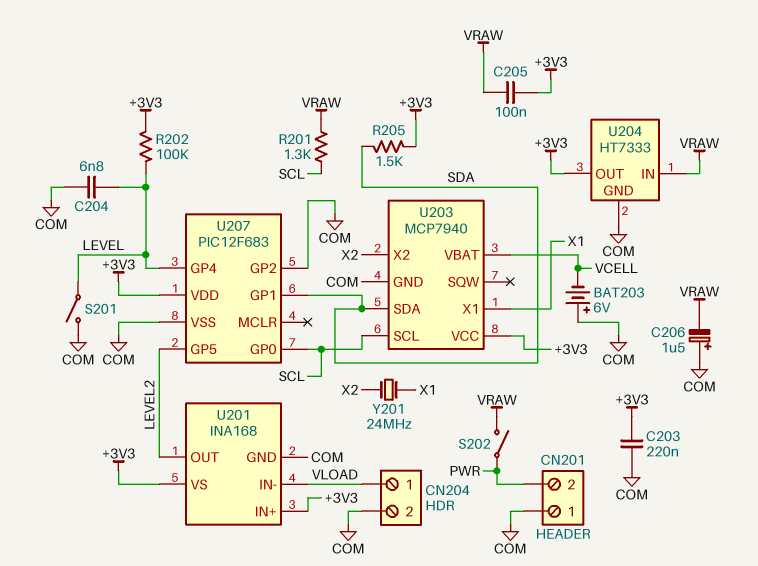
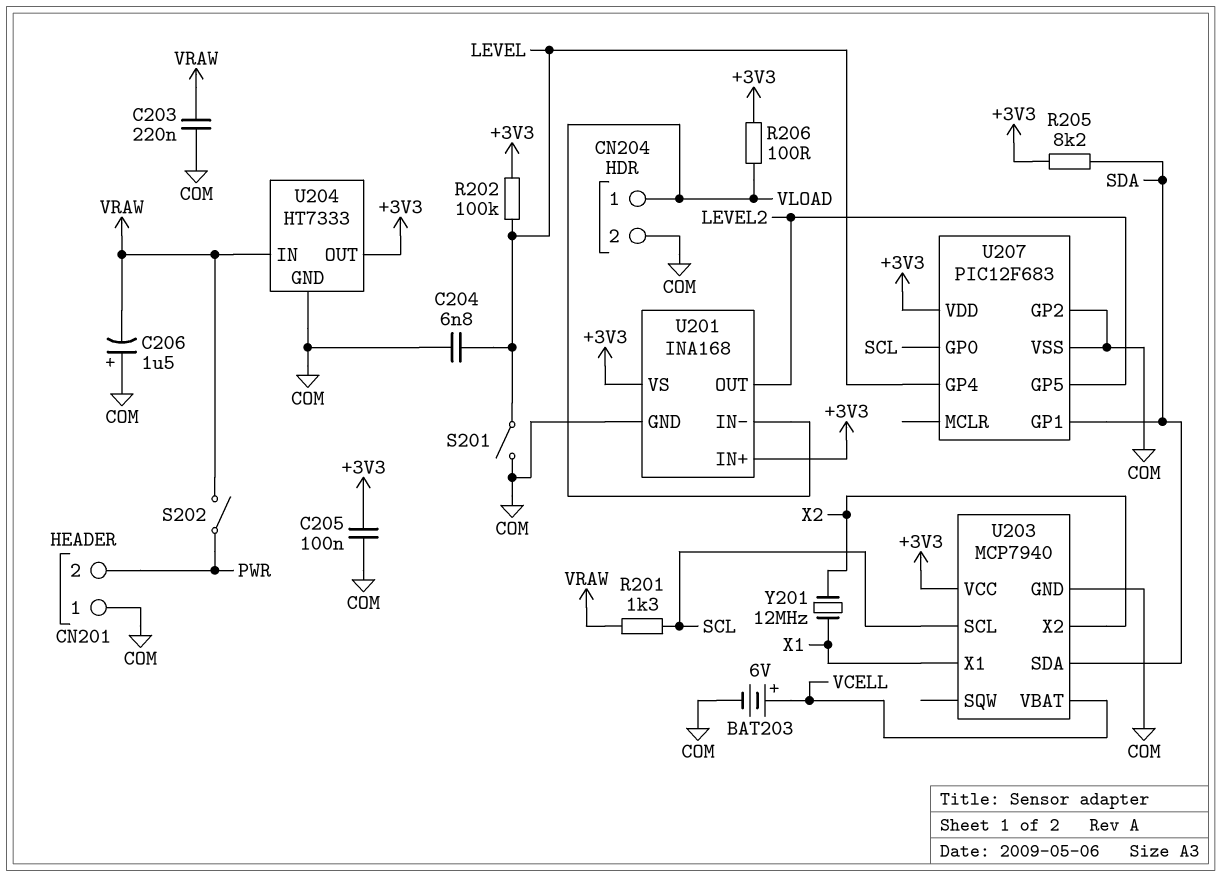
BAT203: 6V (plus COM, minus VCELL) -> 6V (plus VCELL, minus COM)
C203: 220nF (+3V3, COM) -> 220nF (COM, VRAW)
C205: 100nF (+3V3, VRAW) -> 100nF (+3V3, COM)
R205: 1.5k (+3V3, SDA) -> 8.2k (+3V3, SDA)
R206: none -> 100 (+3V3, VLOAD)
Y201: 24MHz (X1, X2) -> 12MHz (X1, X2)

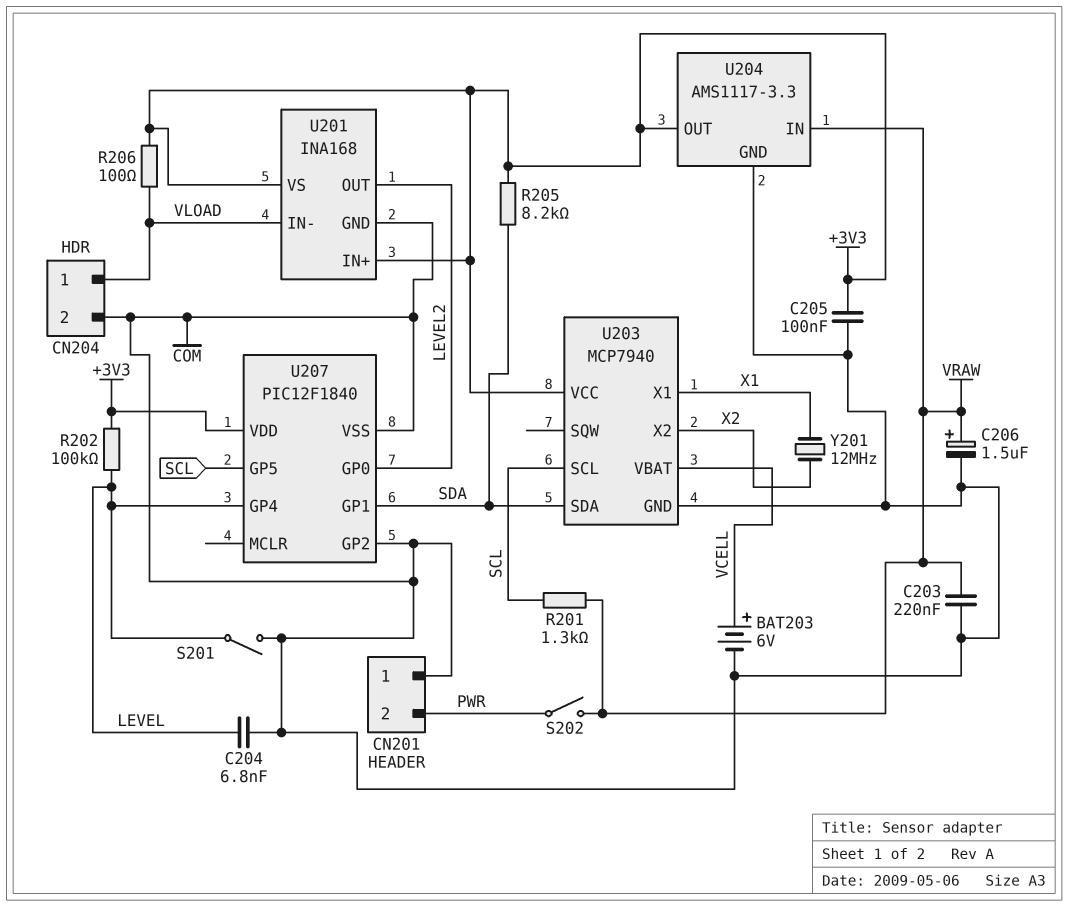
C206: 1.5uF (plus COM, minus VRAW) -> 1.5uF (plus VRAW, minus COM)
U204: HT7333 -> AMS1117-3.3
U207: PIC12F683 -> PIC12F1840
U207 pin GP0: SCL -> LEVEL2
U207 pin GP5: LEVEL2 -> SCL

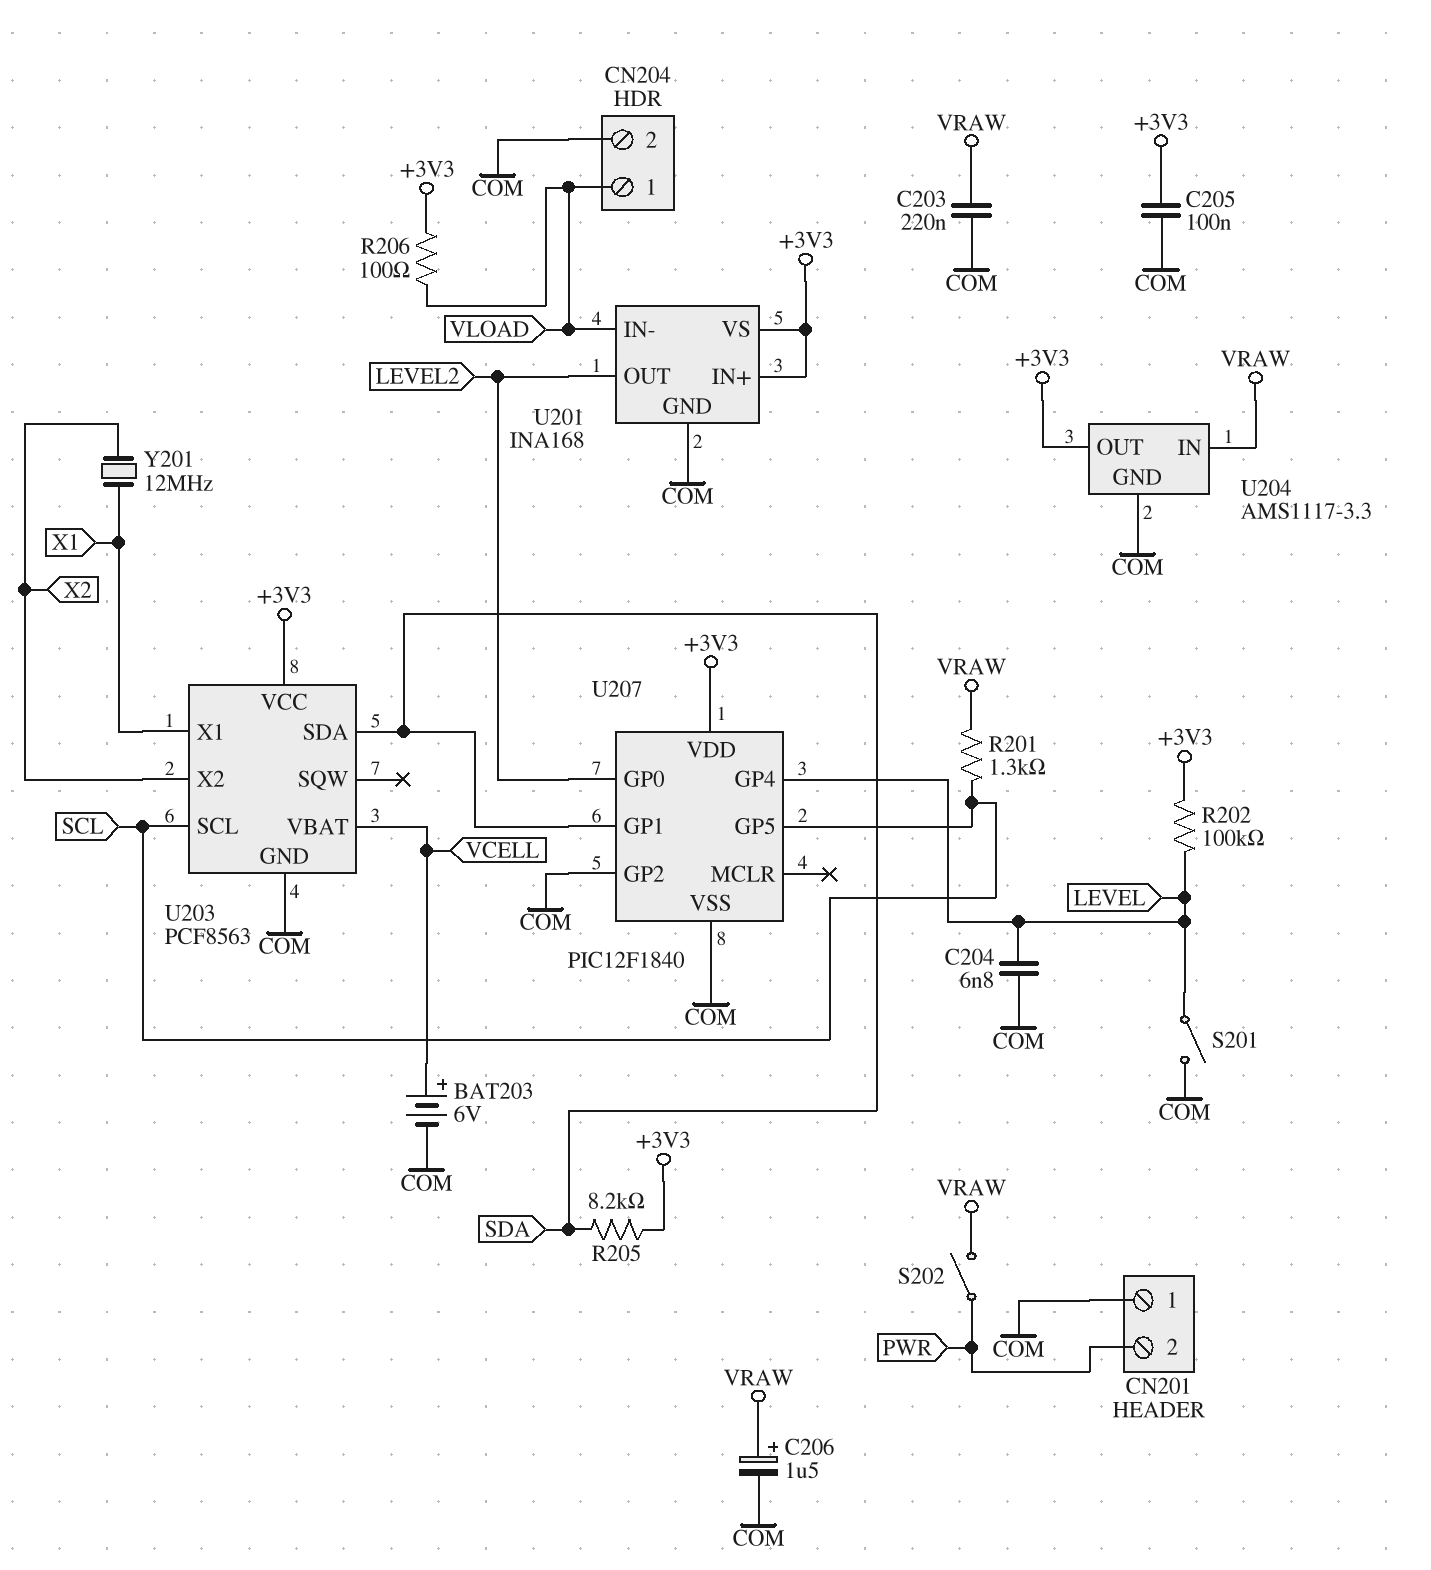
U203: MCP7940 -> PCF8563

